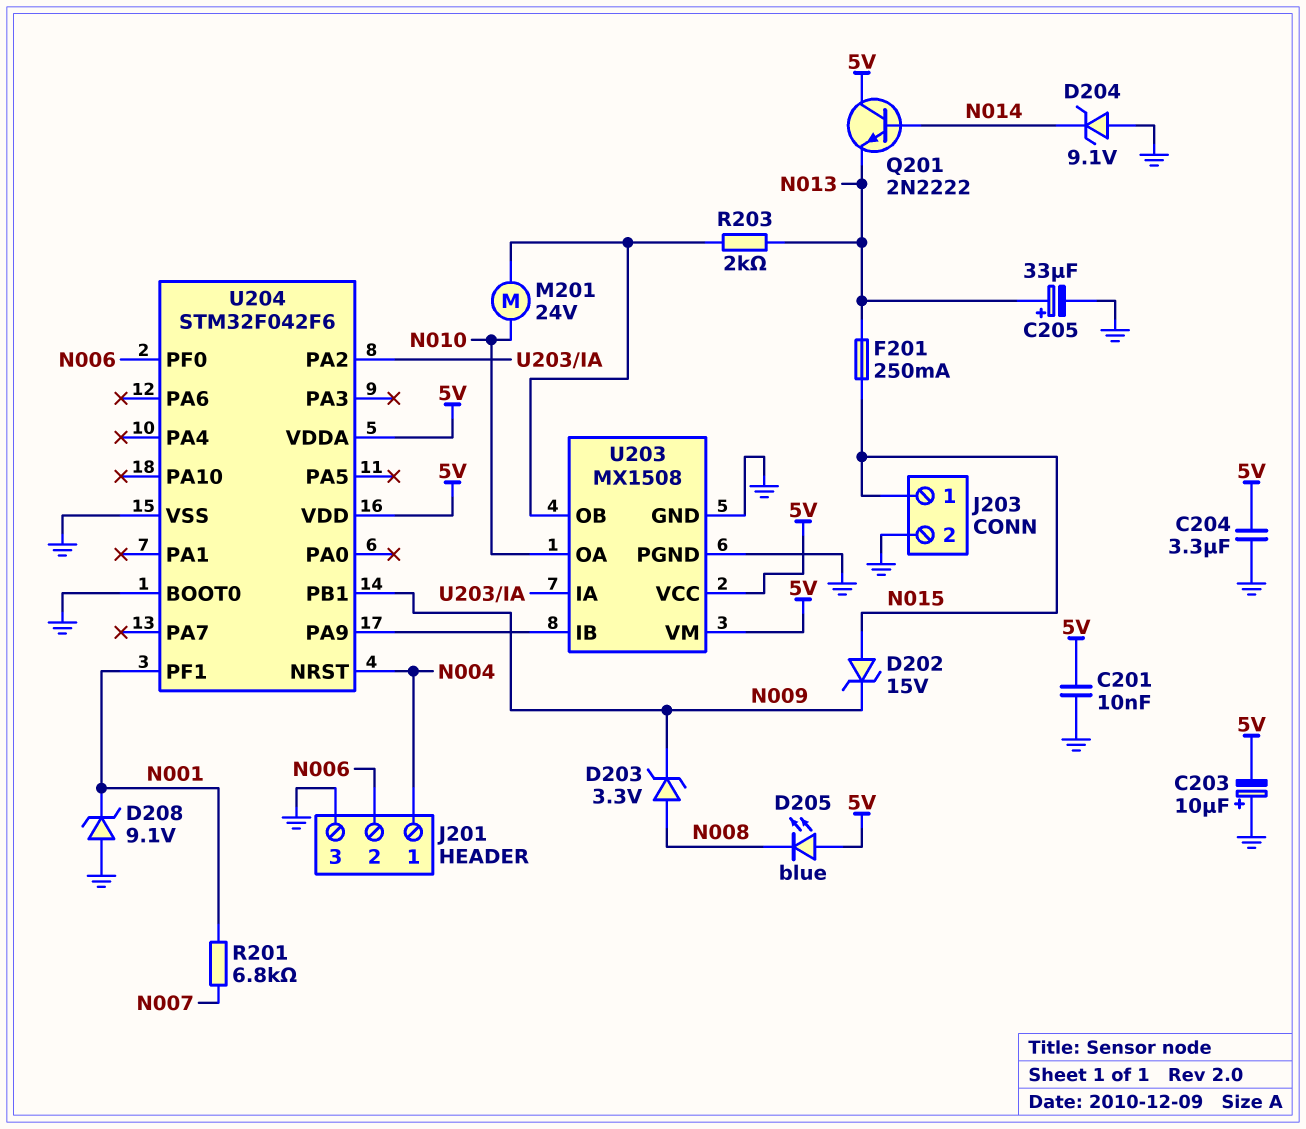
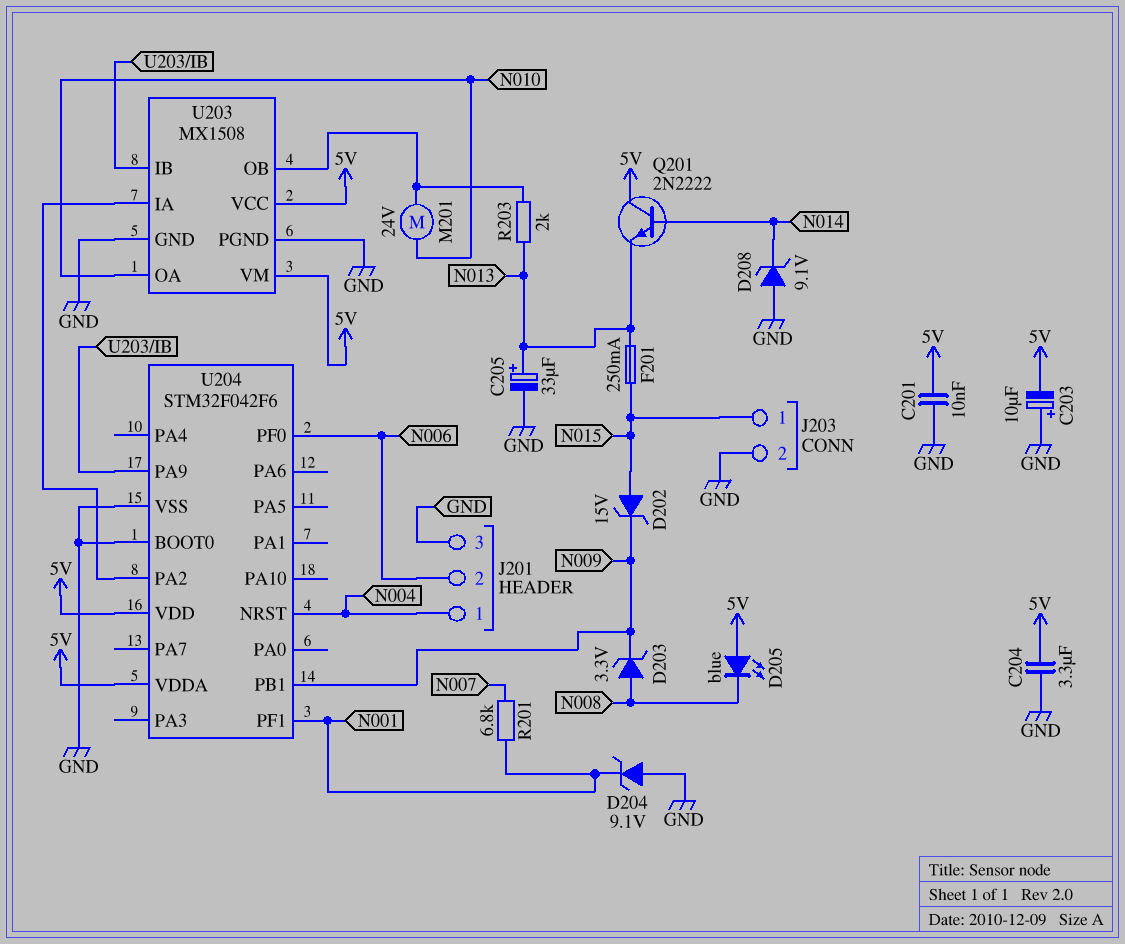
D204: zener 9.1V (A GND, K N014) -> zener 9.1V (A GND, K N001)
D208: zener 9.1V (A GND, K N001) -> zener 9.1V (A GND, K N014)

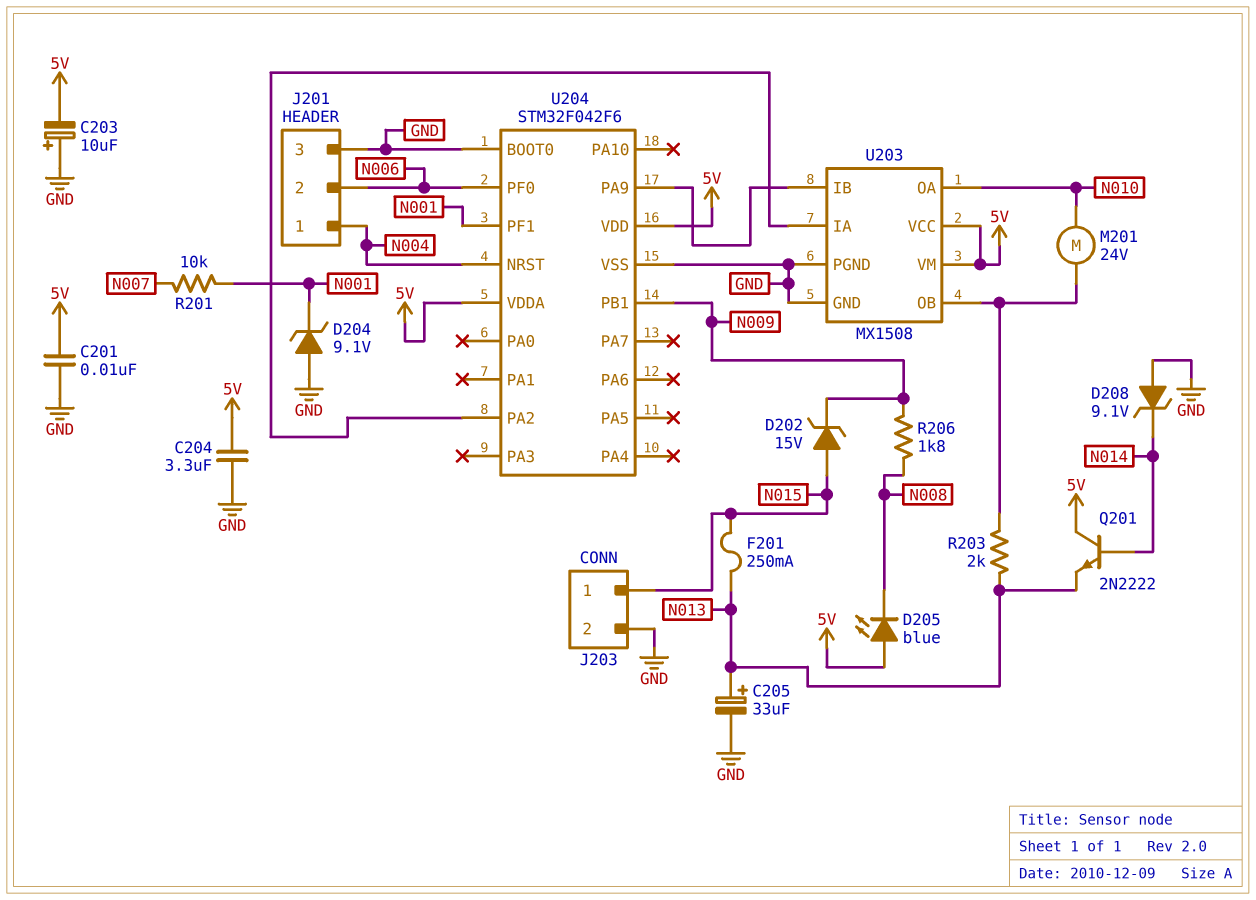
D203: zener 3.3V (A N008, K N009) -> none
R201: 6.8k (N001, N007) -> 10k (N001, N007)
R206: none -> 1.8k (N008, N009)

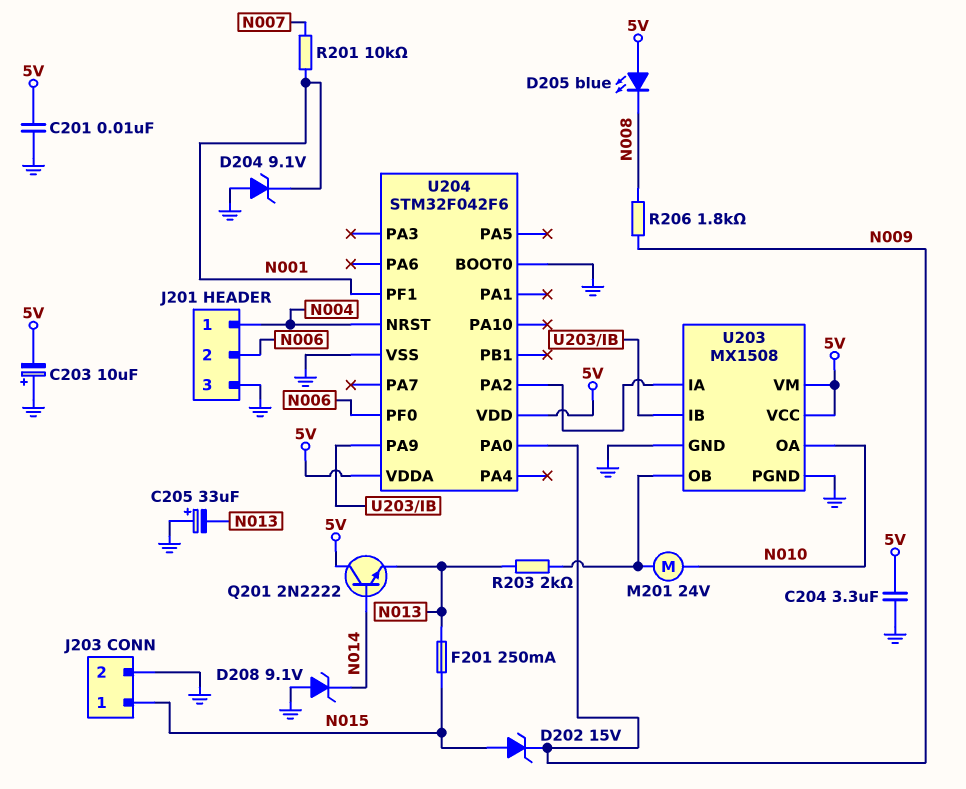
C205: 33uF (plus N013, minus GND) -> 33uF (plus GND, minus N013)
U204 pin PA0: none -> N009
U204 pin PB1: N009 -> none

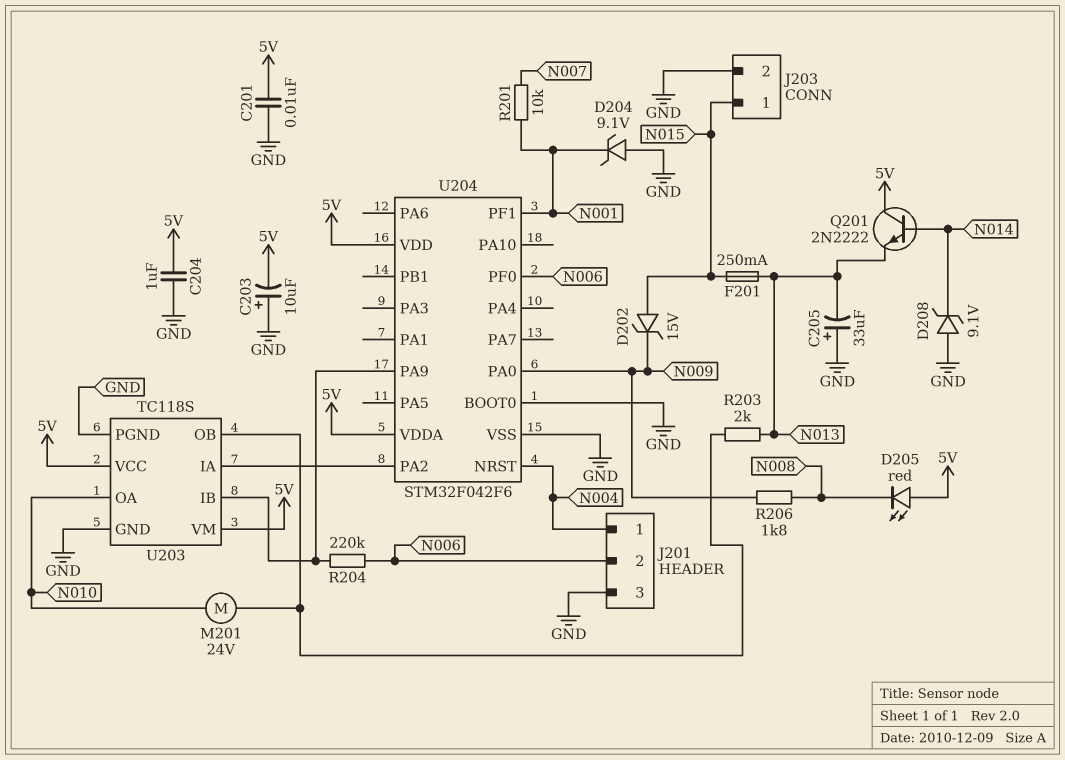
C204: 3.3uF (5V, GND) -> 1uF (5V, GND)
D205: LED blue (A 5V, K N008) -> LED red (A 5V, K N008)
R204: none -> 220k (N006, U203/IB)
U203: MX1508 -> TC118S

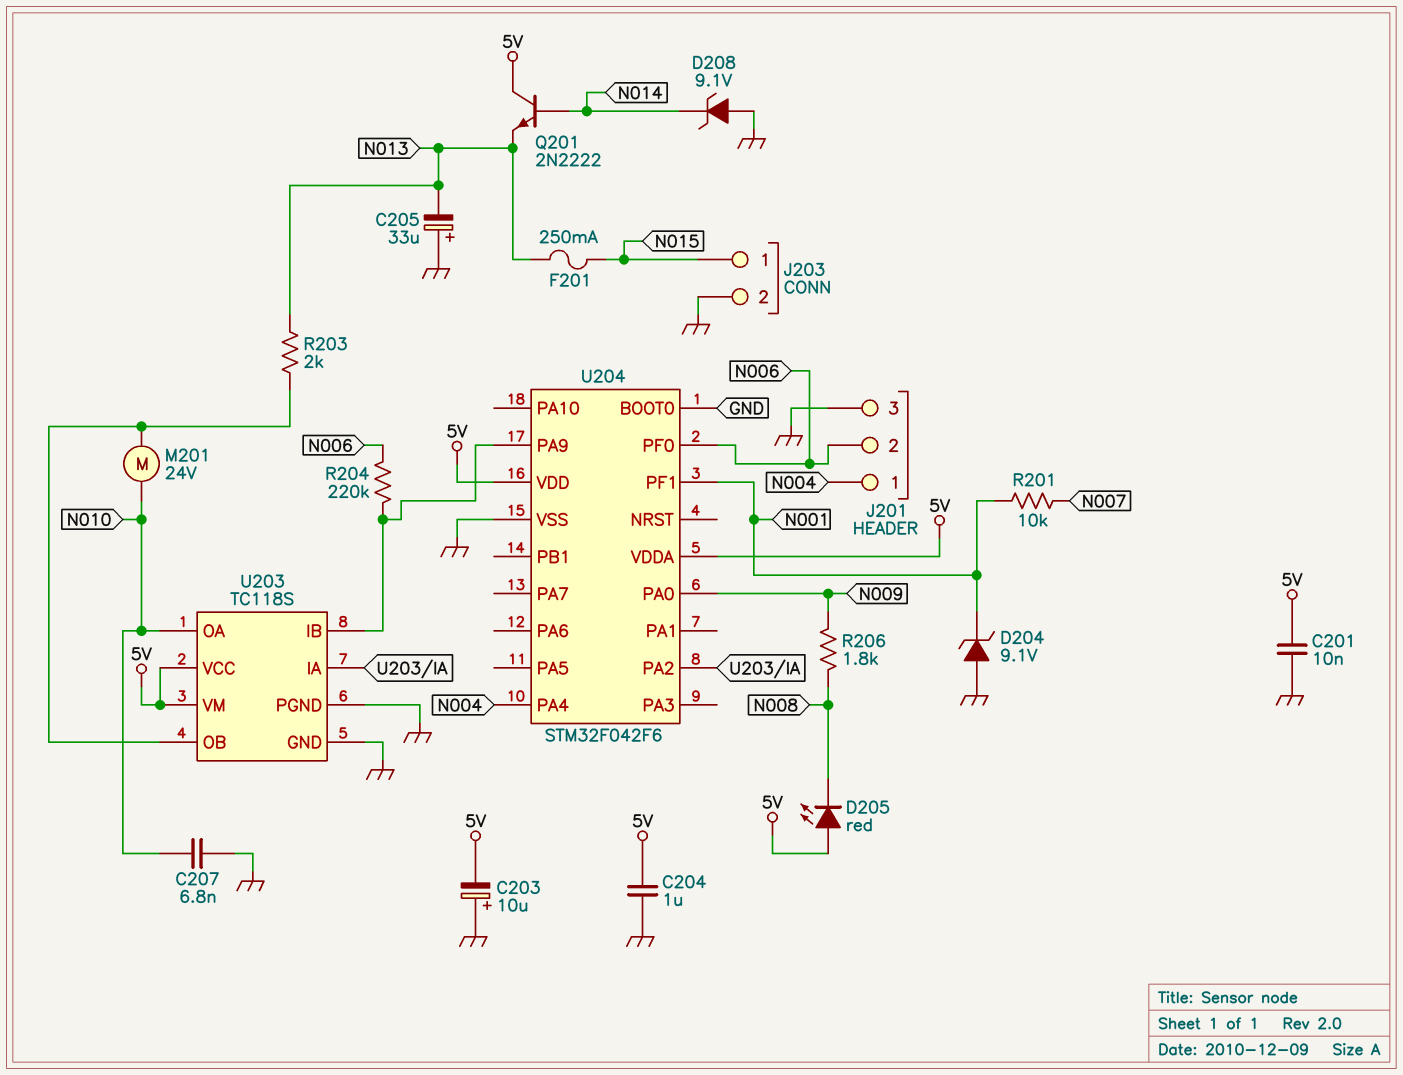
C207: none -> 6.8nF (GND, N010)
D202: zener 15V (A N015, K N009) -> none
U204 pin NRST: N004 -> none
U204 pin PA4: none -> N004

